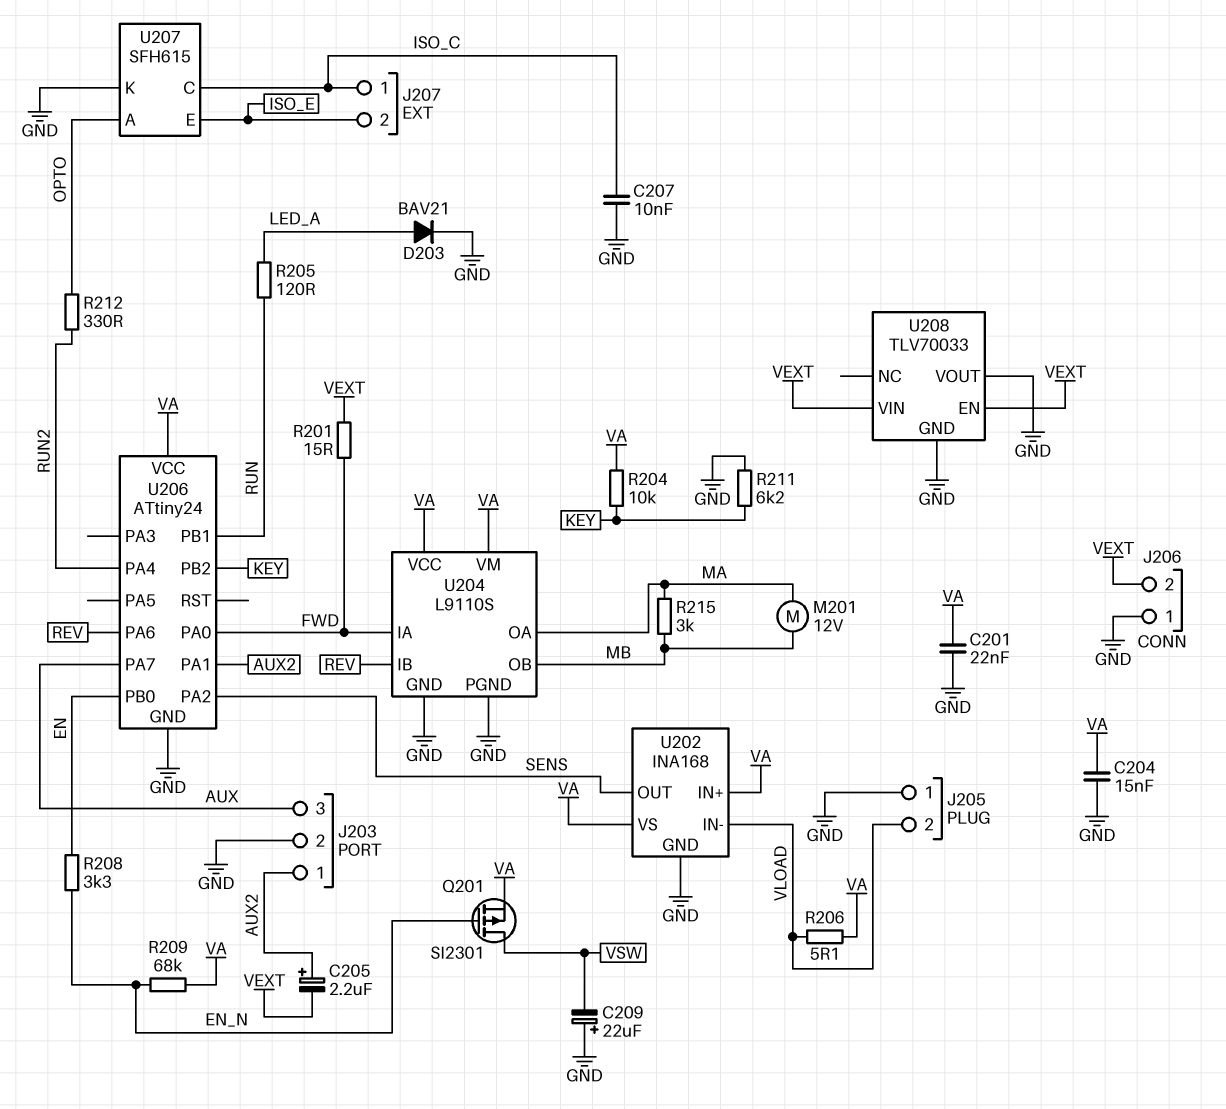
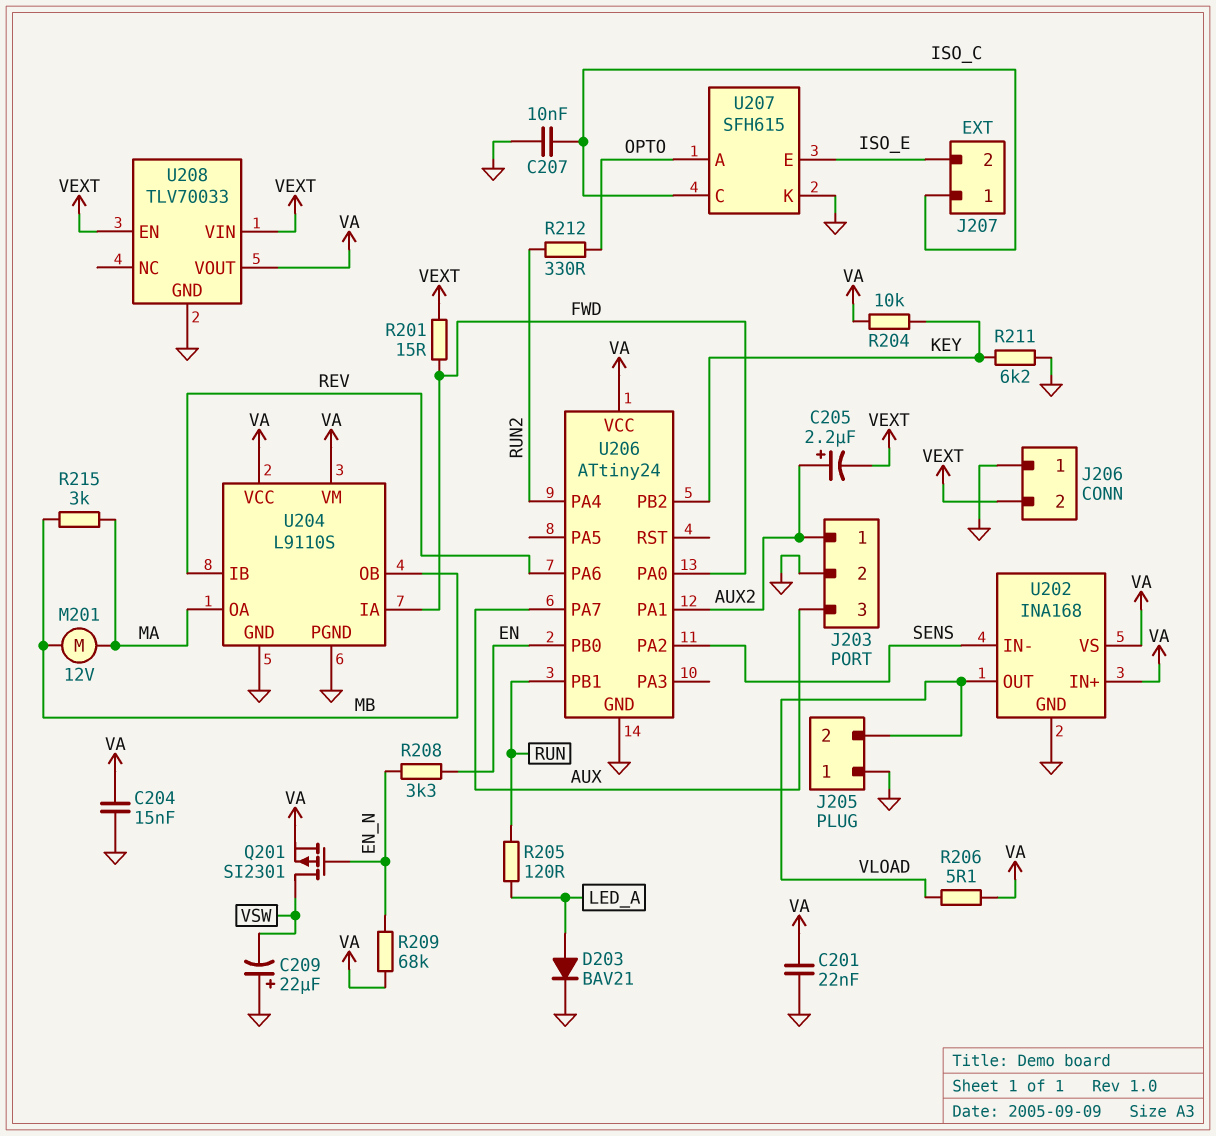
U202 pin IN-: VLOAD -> SENS
U202 pin OUT: SENS -> VLOAD
U208 pin VOUT: GND -> VA

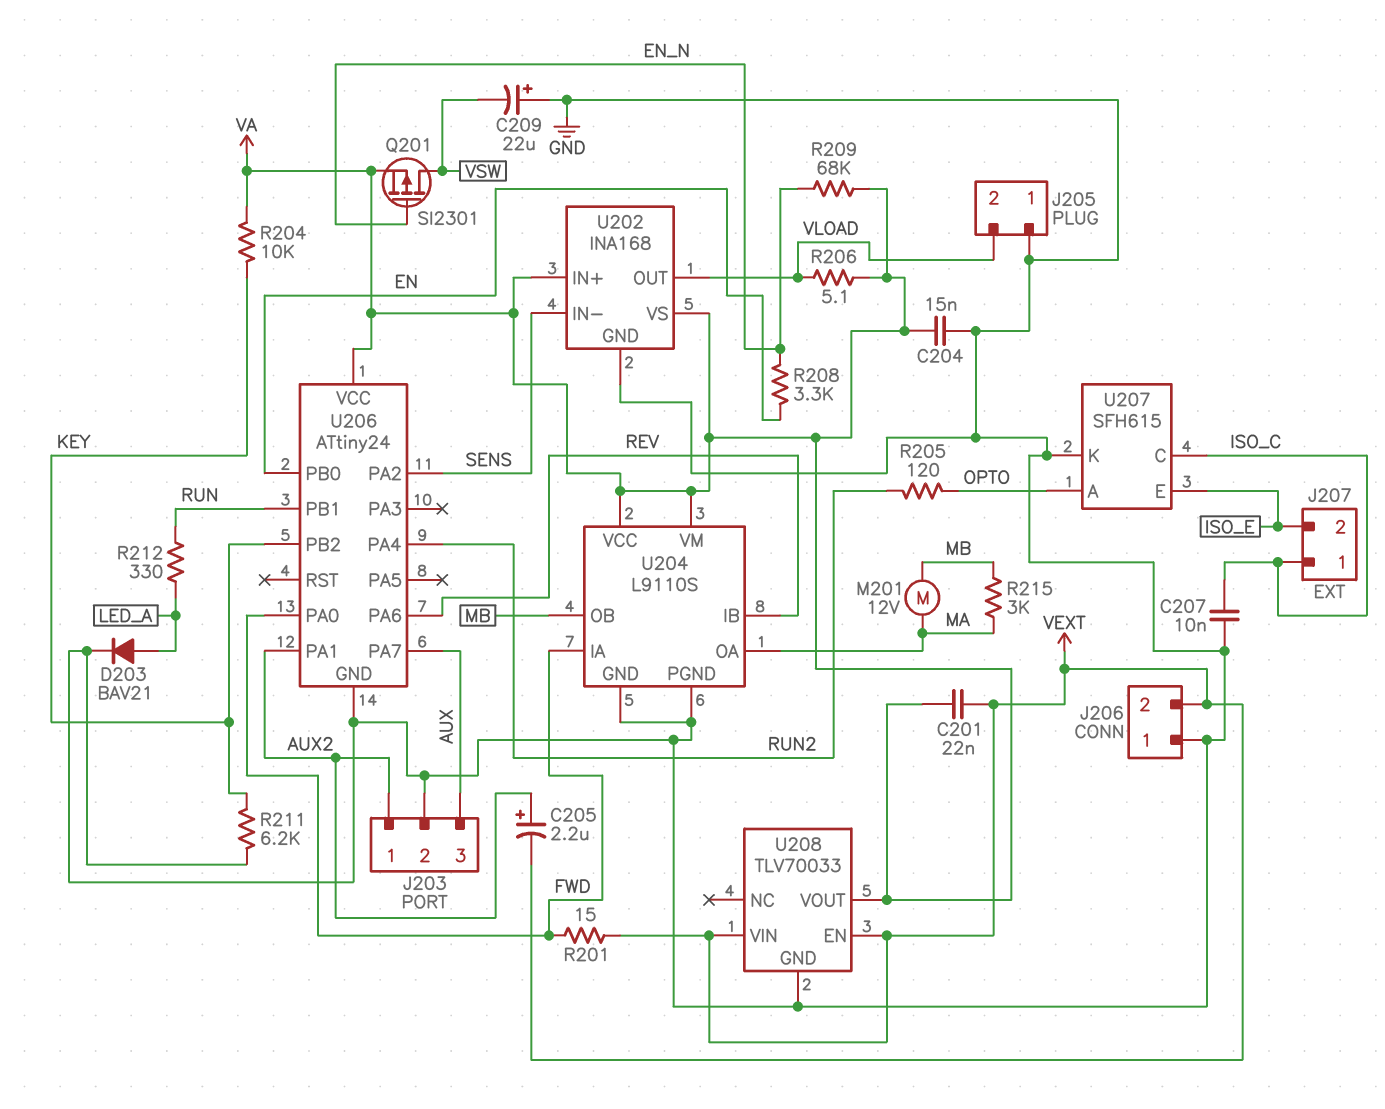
C201: 22nF (GND, VA) -> 22nF (VA, VEXT)
R205: 120 (LED_A, RUN) -> 120 (OPTO, RUN2)
R212: 330 (OPTO, RUN2) -> 330 (LED_A, RUN)

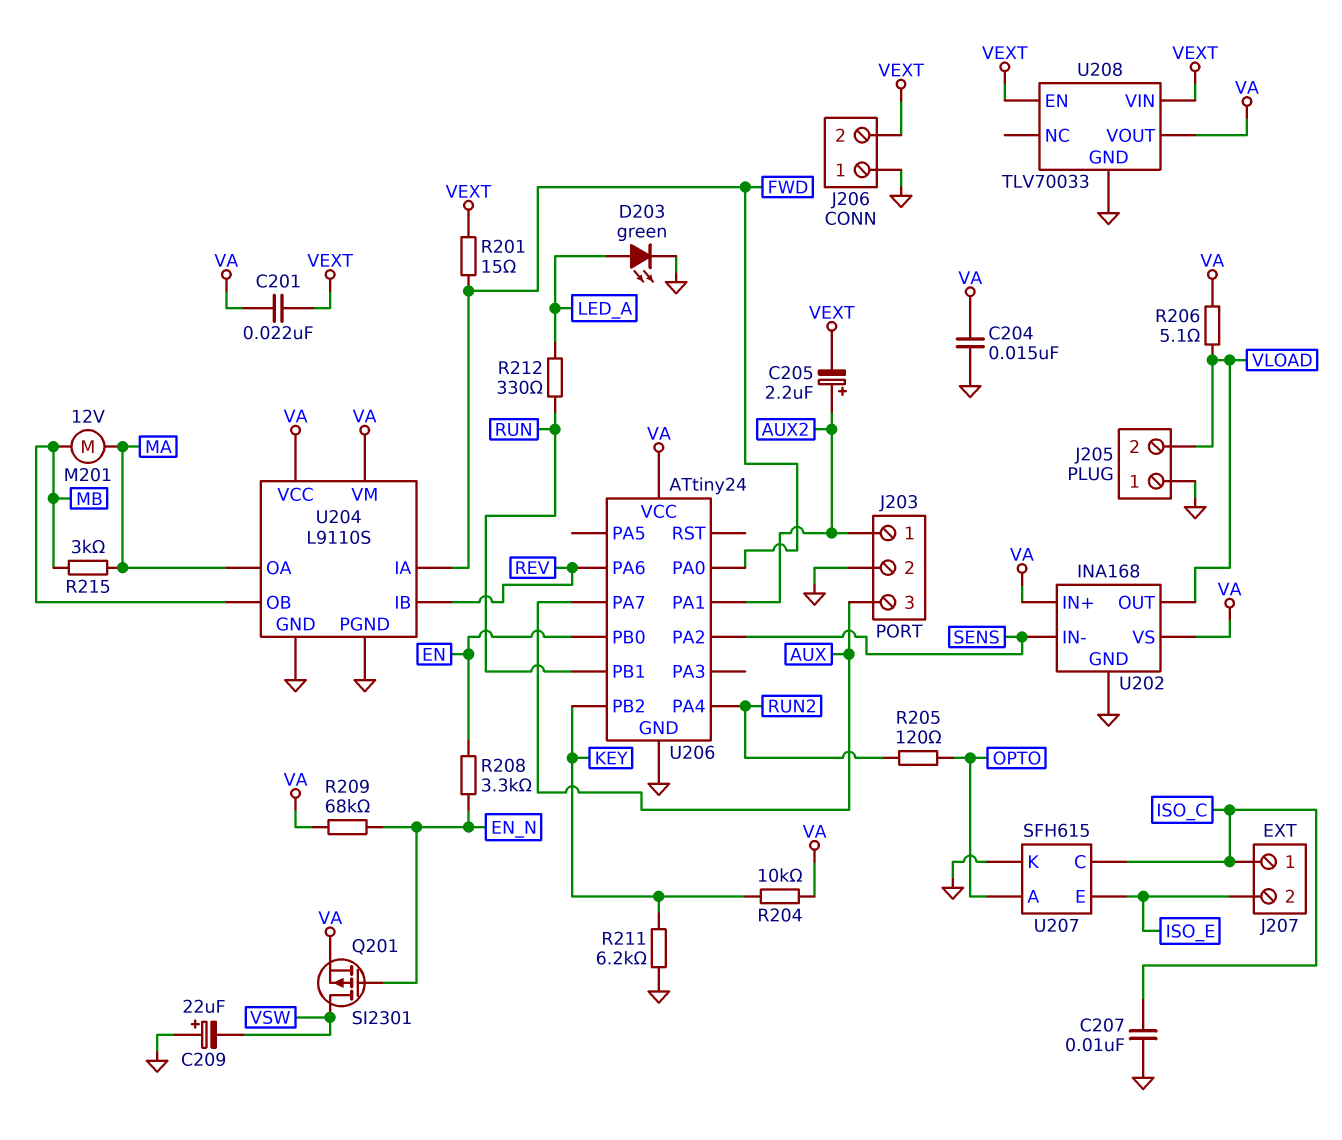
D203: diode BAV21 (A LED_A, K GND) -> LED green (A LED_A, K GND)

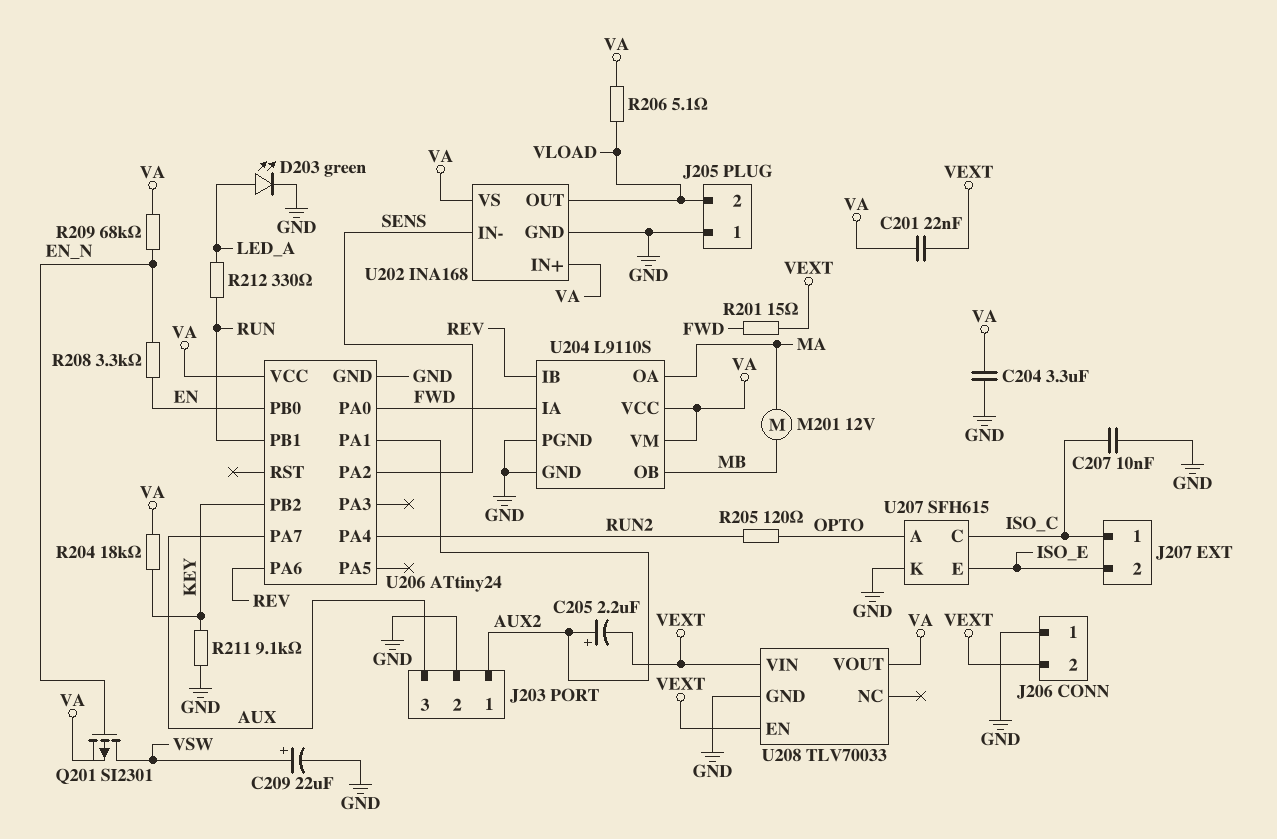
C204: 15nF (GND, VA) -> 3.3uF (GND, VA)
C209: 22uF (plus GND, minus VSW) -> 22uF (plus VSW, minus GND)
R204: 10k (KEY, VA) -> 18k (KEY, VA)
R211: 6.2k (GND, KEY) -> 9.1k (GND, KEY)
R215: 3k (MA, MB) -> none

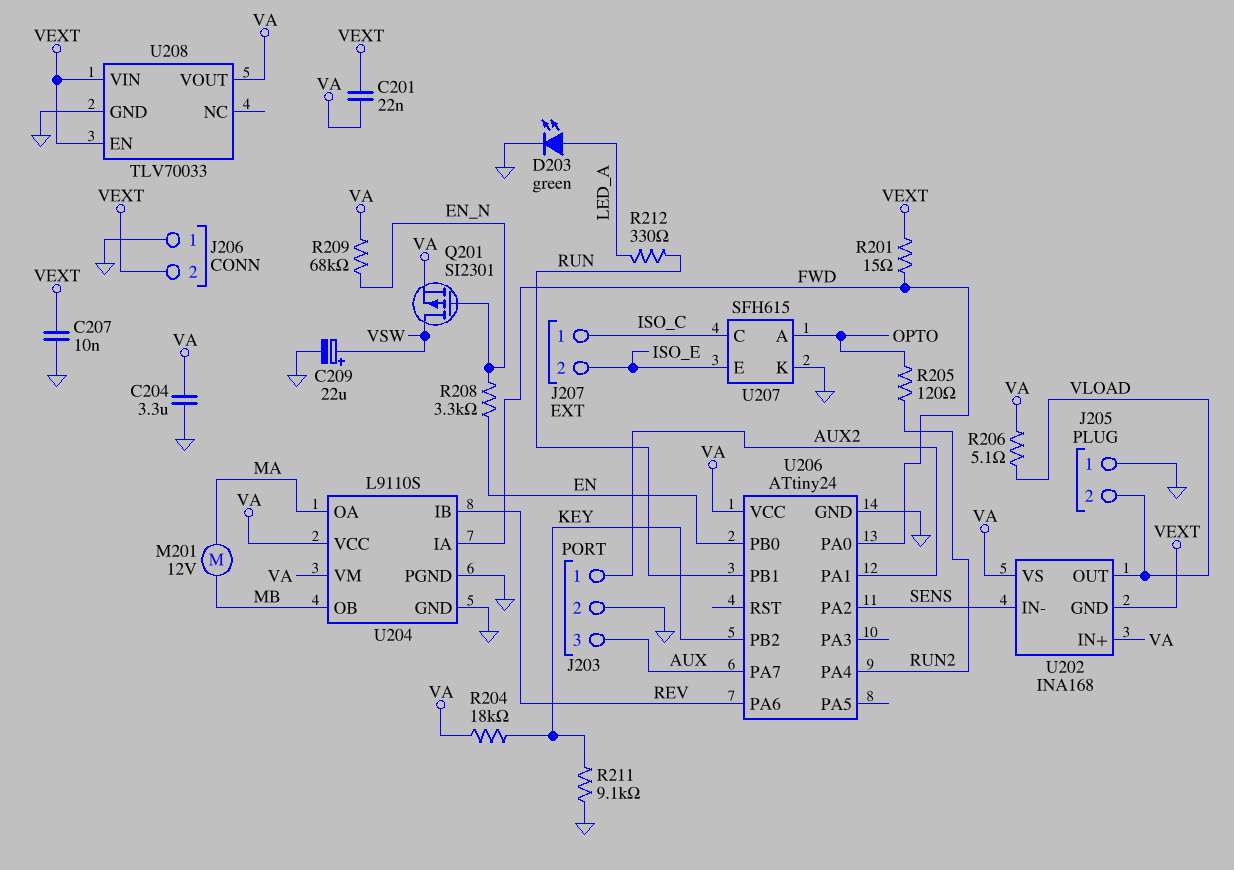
C205: 2.2uF (plus AUX2, minus VEXT) -> none
C207: 10nF (GND, ISO_C) -> 10nF (GND, VEXT)
U202 pin GND: GND -> VEXT

